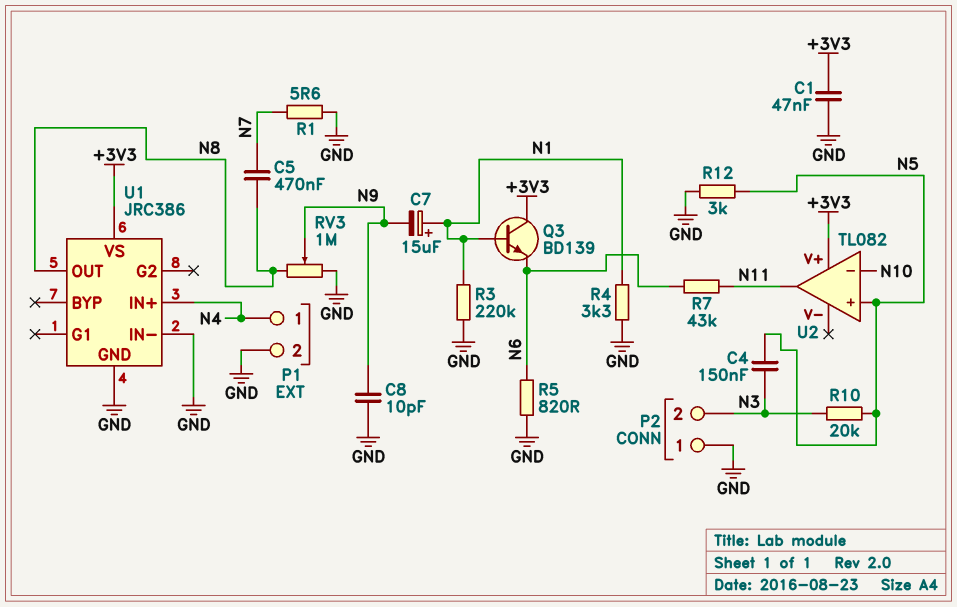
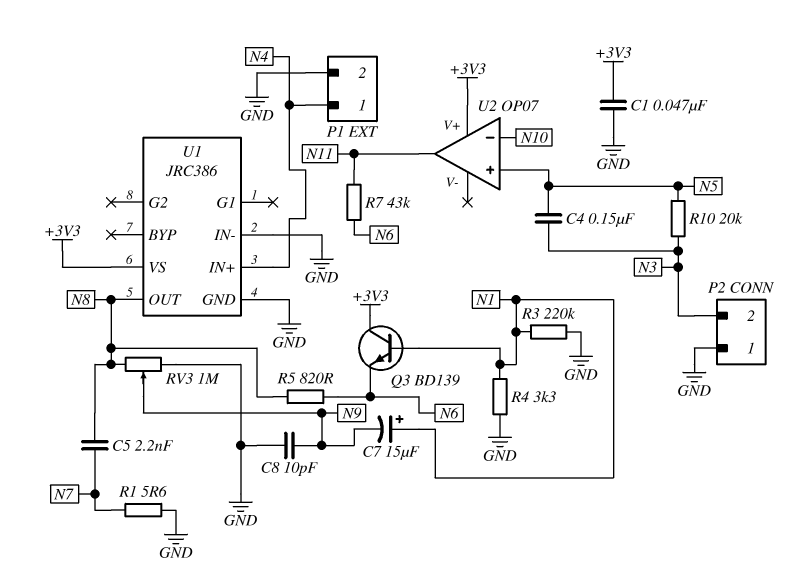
C5: 470nF (N7, N8) -> 2.2nF (N7, N8)
R5: 820 (GND, N6) -> 820 (N6, N8)
R12: 3k (GND, N5) -> none
U2: TL082 -> OP07

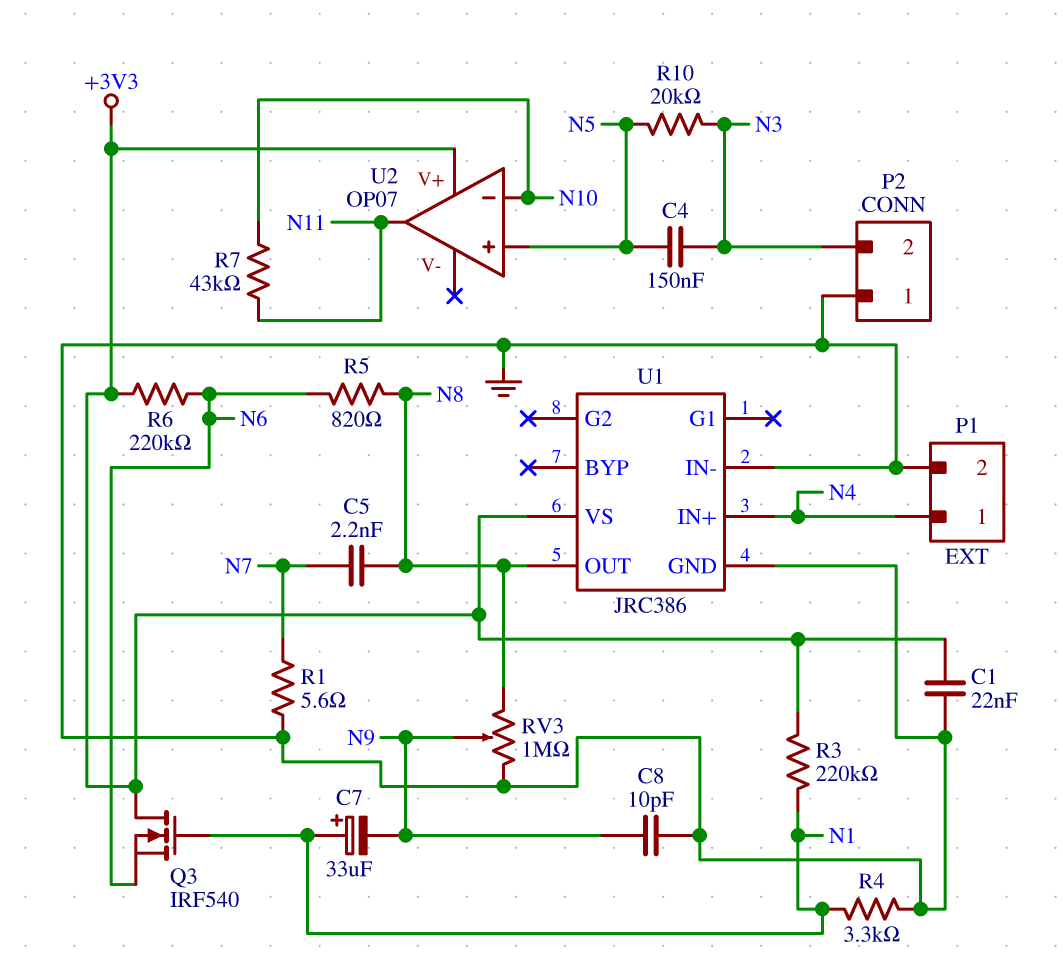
C1: 47nF (+3V3, GND) -> 22nF (+3V3, GND)
C7: 15uF (plus N1, minus N9) -> 33uF (plus N1, minus N9)
Q3: NPN BD139 (B N1, C +3V3, E N6) -> NMOS IRF540 (G N1, D +3V3, S N6)
R3: 220k (GND, N1) -> 220k (+3V3, N1)
R6: none -> 220k (+3V3, N6)
R7: 43k (N6, N11) -> 43k (N10, N11)

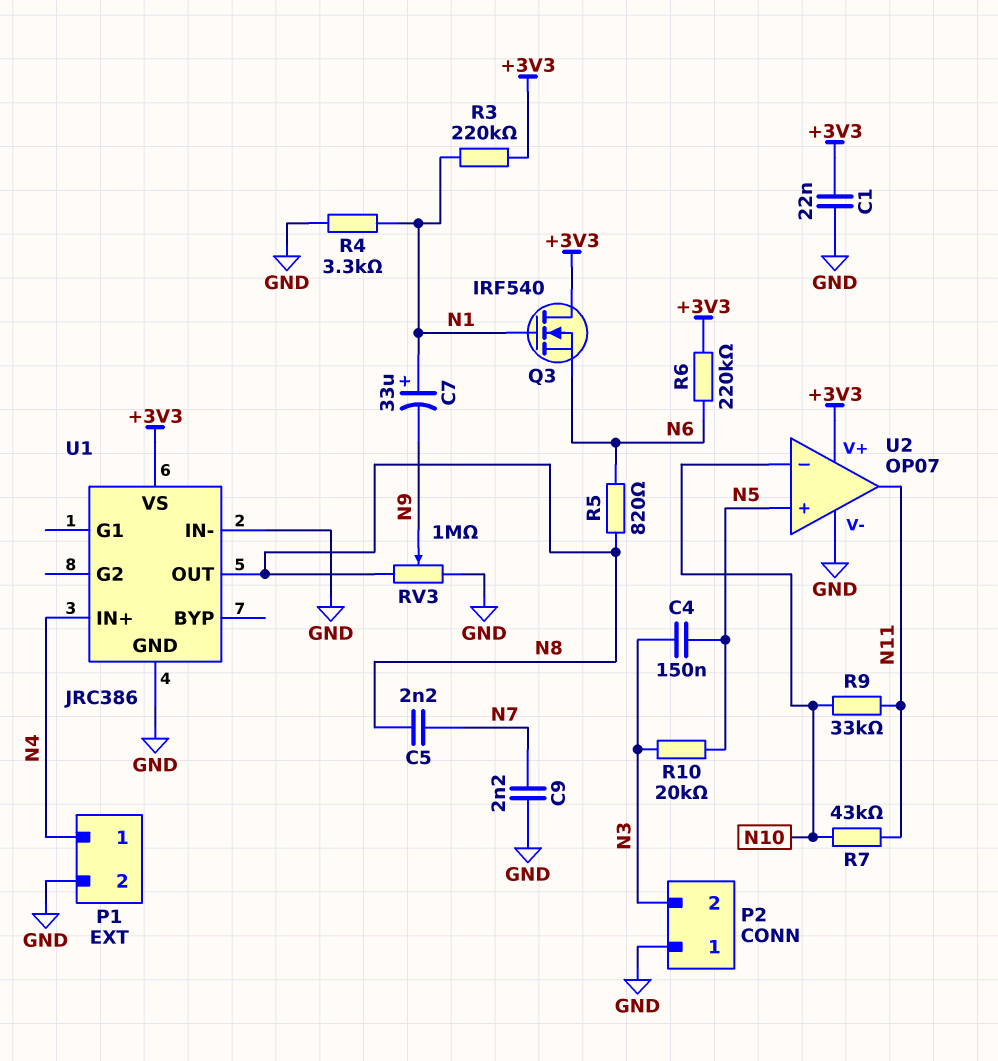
C8: 10pF (GND, N9) -> none
C9: none -> 2.2nF (GND, N7)
R1: 5.6 (GND, N7) -> none
R9: none -> 33k (N10, N11)
U2 pin V-: none -> GND

